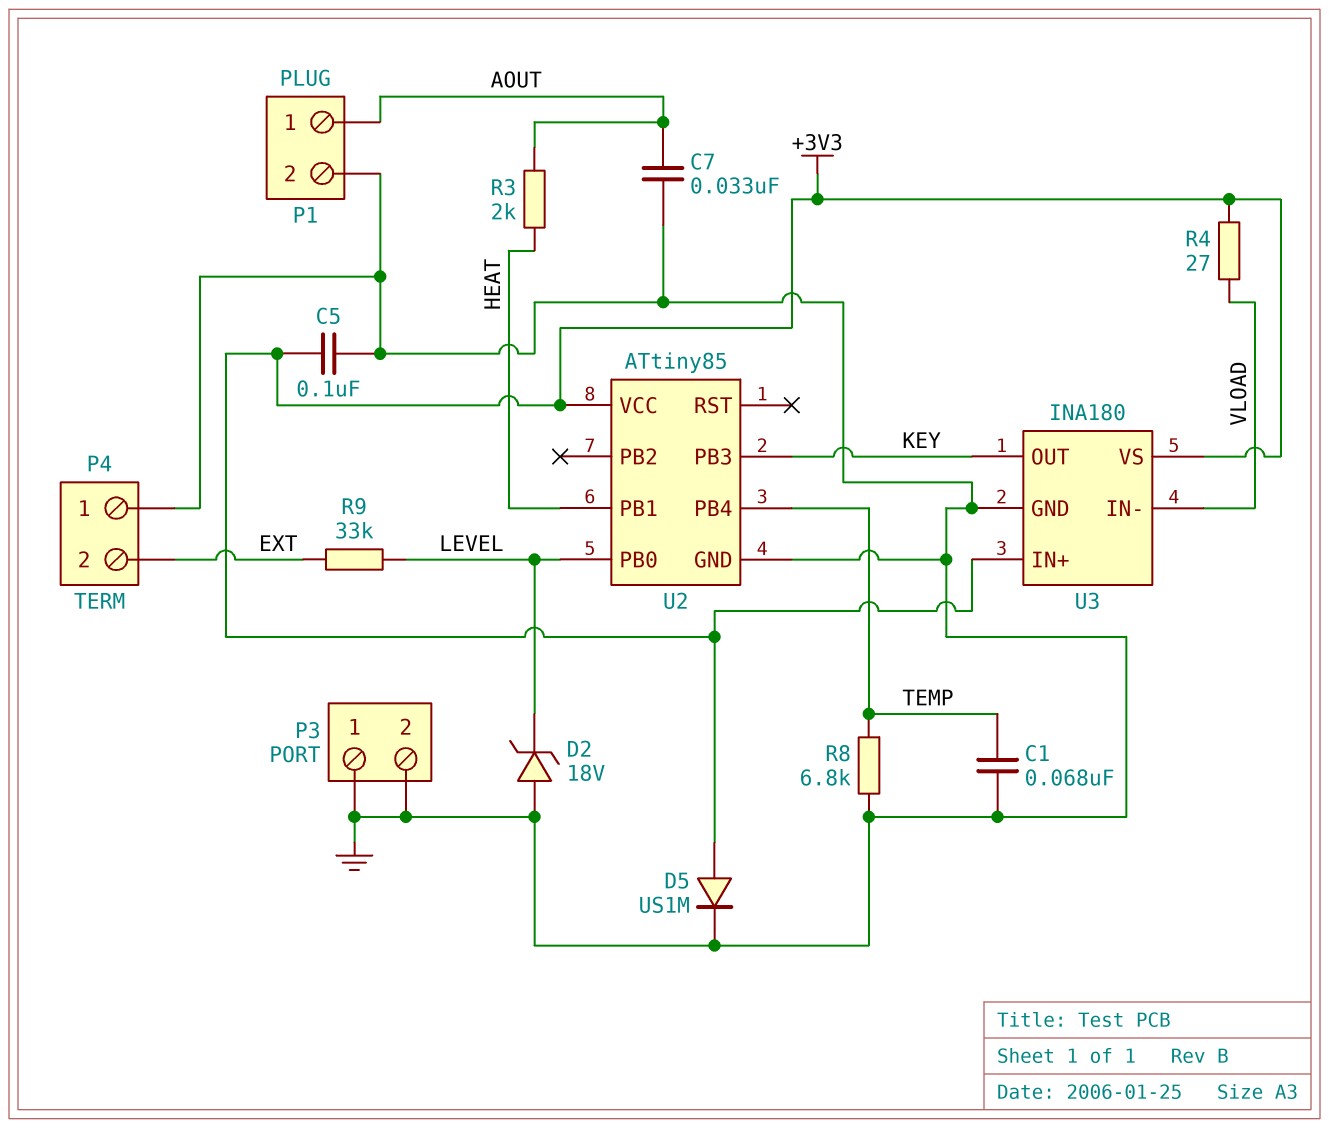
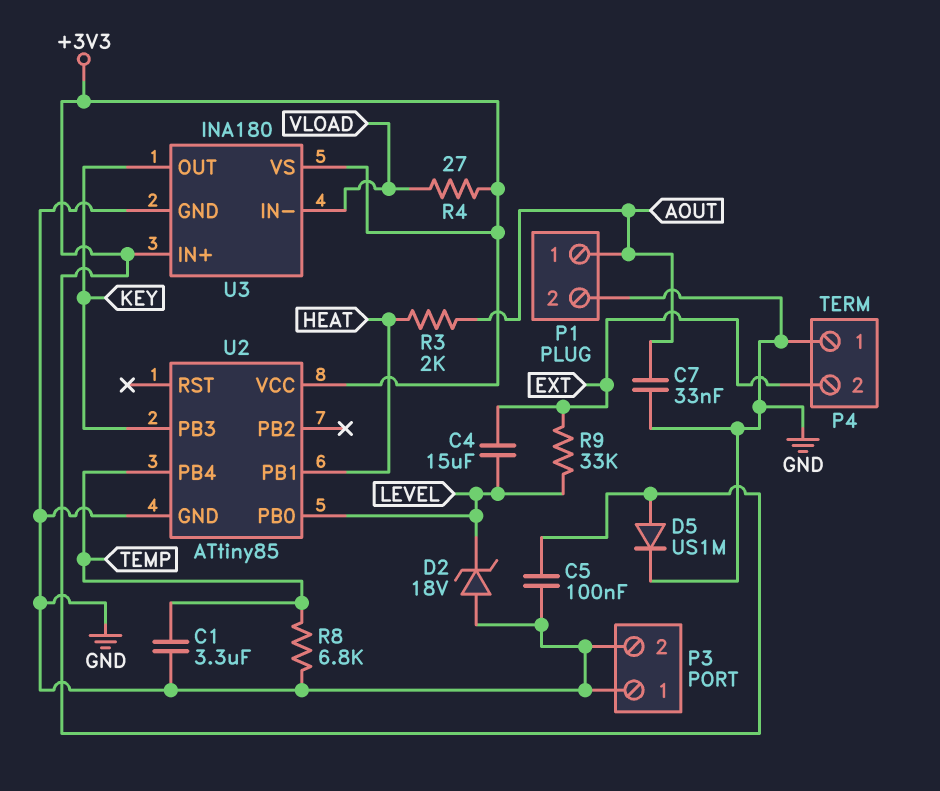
C1: 68nF (GND, TEMP) -> 3.3uF (GND, TEMP)
C4: none -> 15uF (EXT, LEVEL)

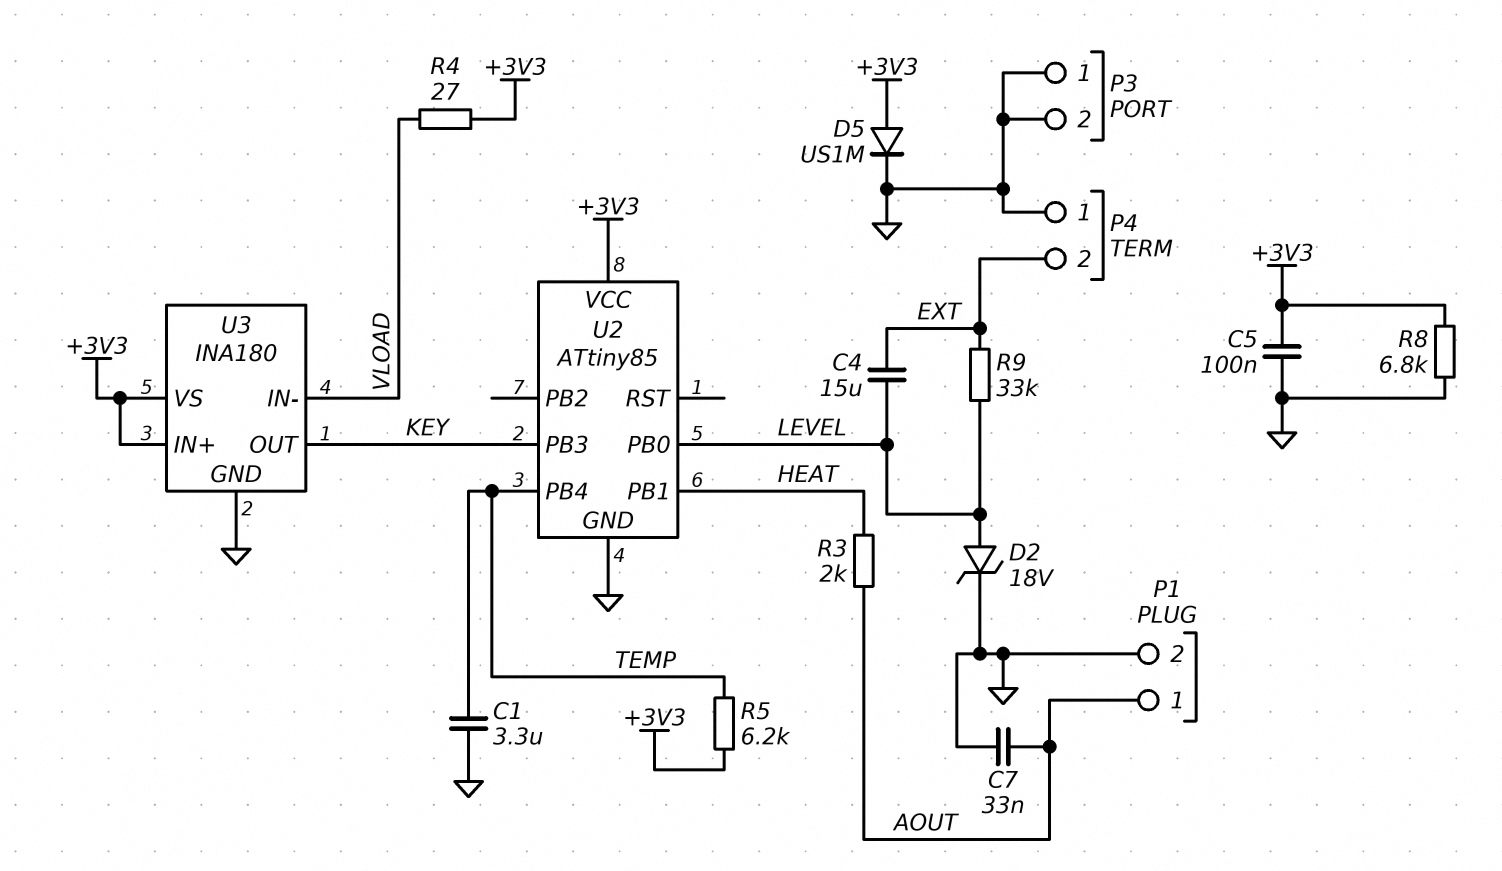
D2: zener 18V (A GND, K LEVEL) -> zener 18V (A LEVEL, K GND)
R5: none -> 6.2k (+3V3, TEMP)
R8: 6.8k (GND, TEMP) -> 6.8k (+3V3, GND)

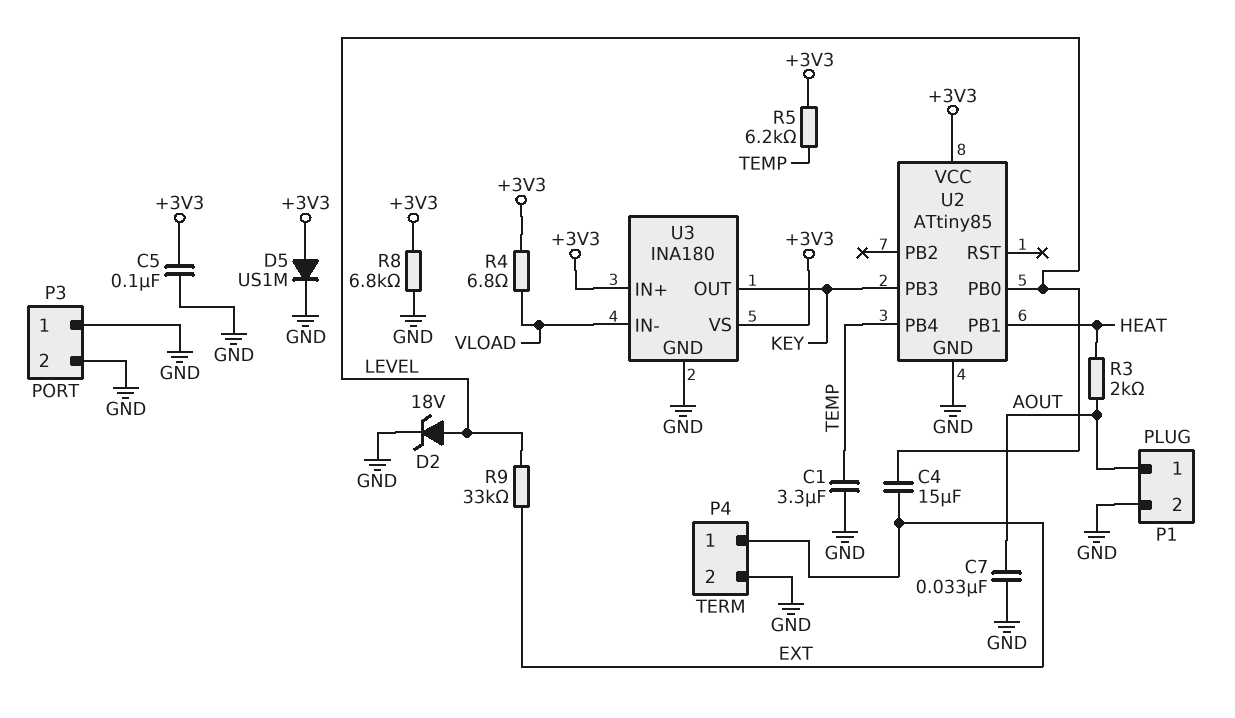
P4 pin 1: GND -> EXT
P4 pin 2: EXT -> GND
R4: 27 (+3V3, VLOAD) -> 6.8 (+3V3, VLOAD)

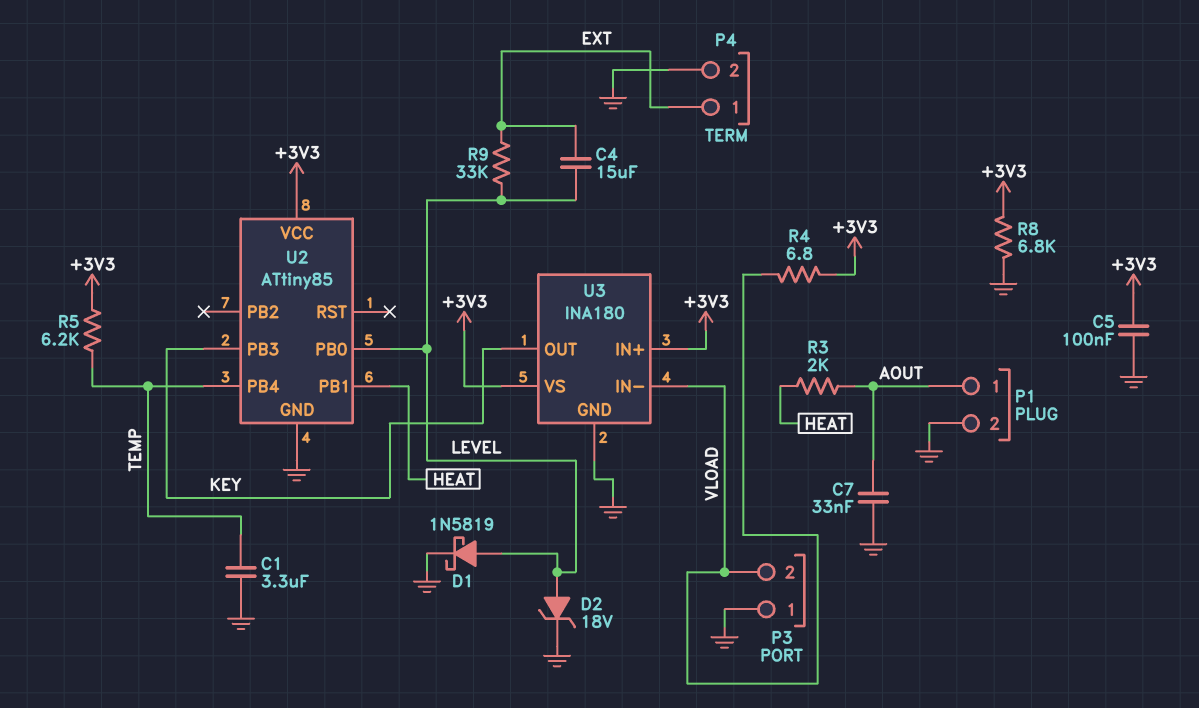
D1: none -> schottky 1N5819 (A LEVEL, K GND)
D5: diode US1M (A +3V3, K GND) -> none
P3 pin 2: GND -> VLOAD

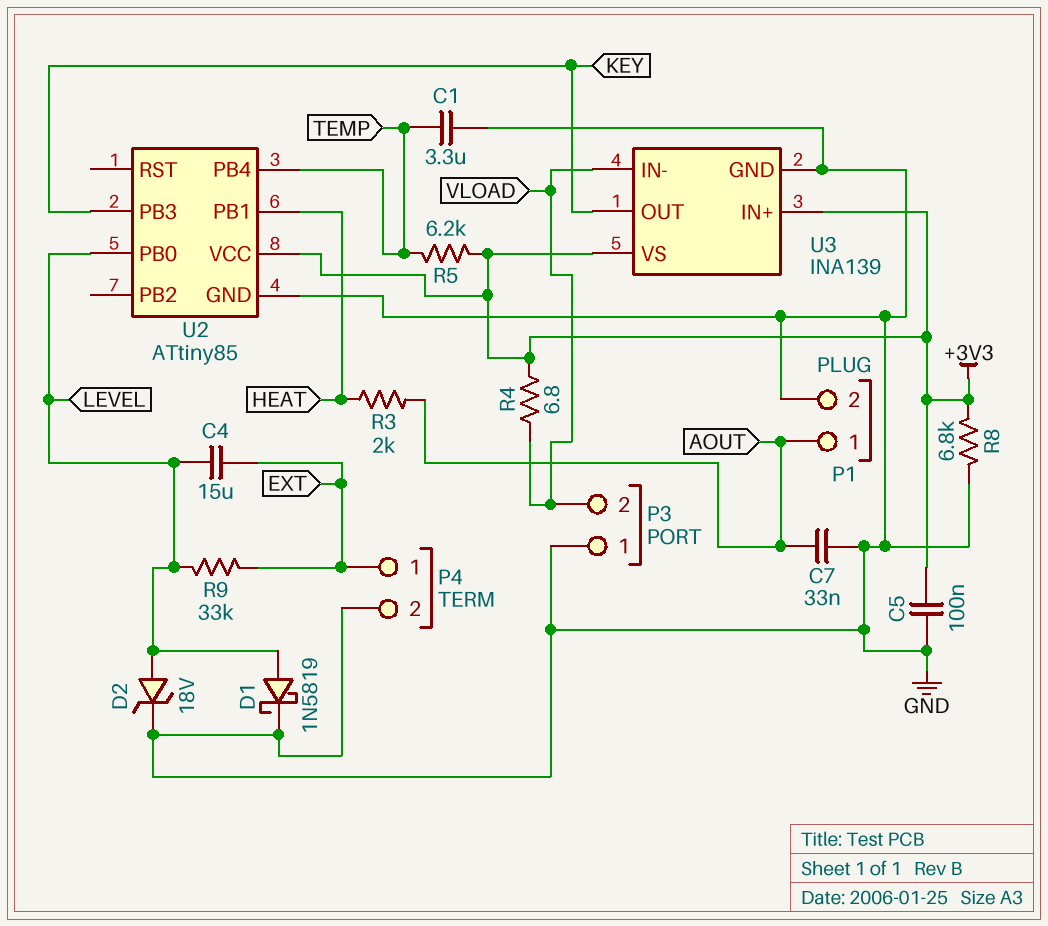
U3: INA180 -> INA139

